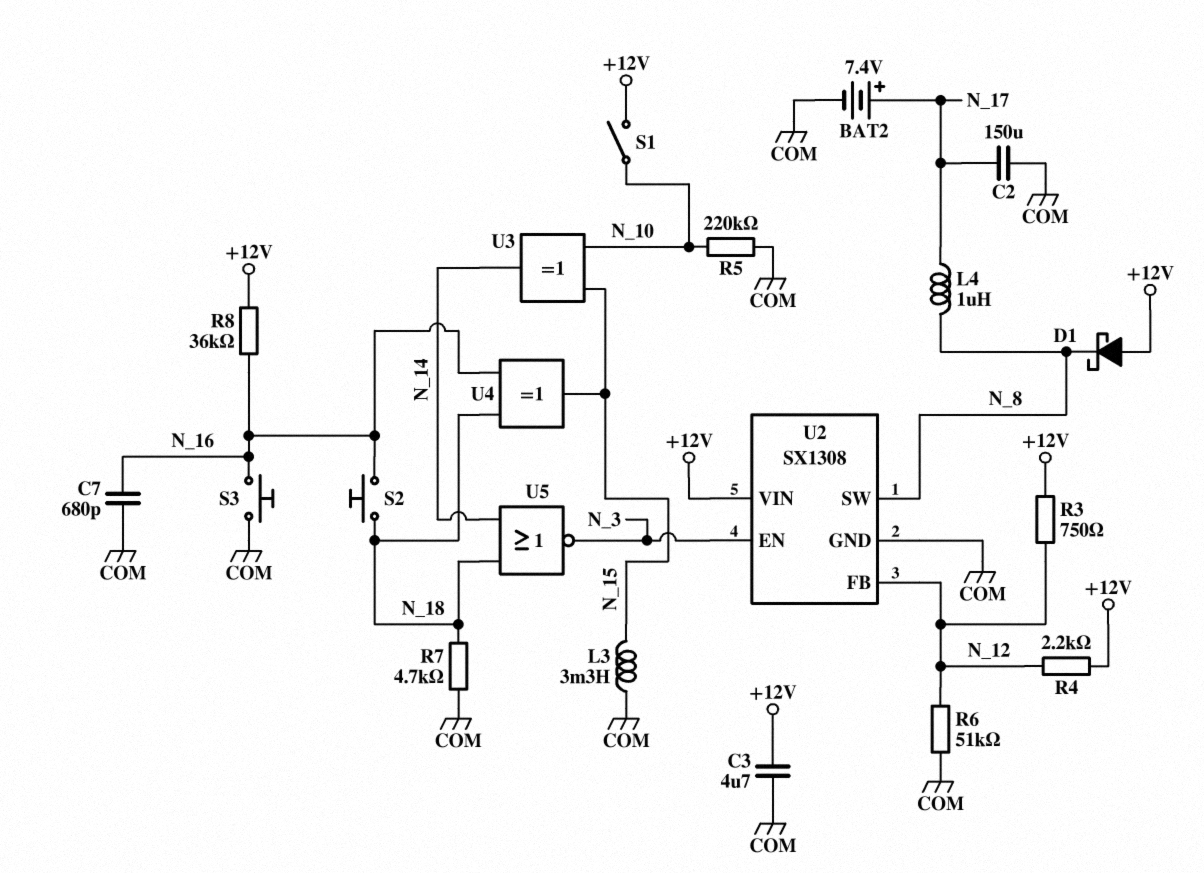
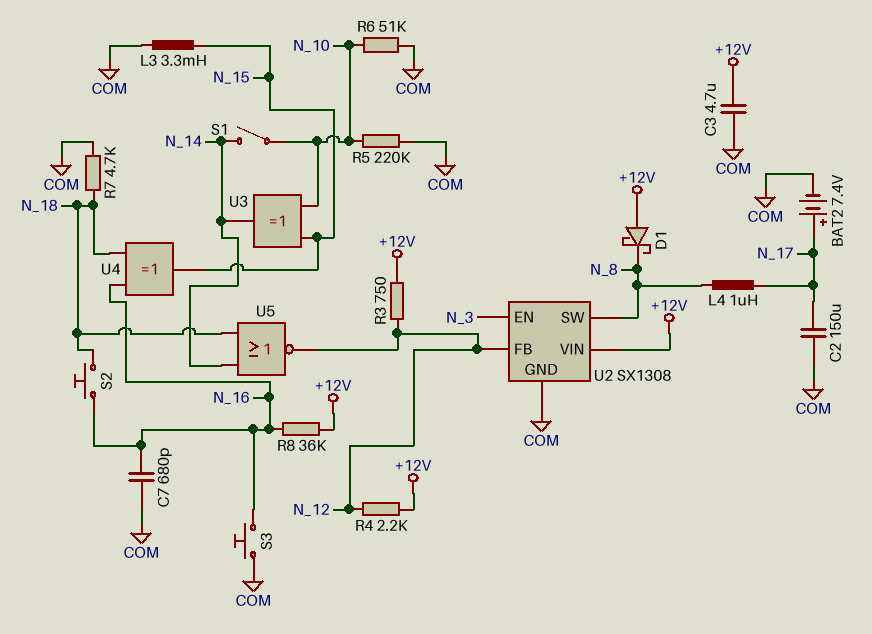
R6: 51k (COM, N_12) -> 51k (COM, N_10)
S1: switch (+12V, N_10) -> switch (N_10, N_14)
U5: NOR (in N_14, in N_18, out N_3) -> NOR (in N_14, in N_18, out N_12)

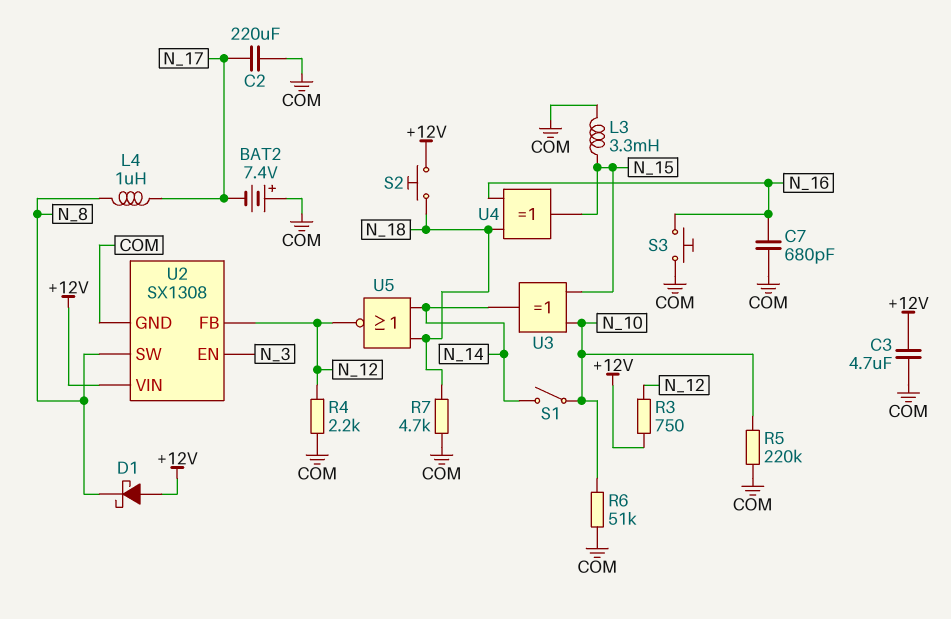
BAT2: 7.4V (plus N_17, minus COM) -> 7.4V (plus COM, minus N_17)
C2: 150uF (COM, N_17) -> 220uF (COM, N_17)
R4: 2.2k (+12V, N_12) -> 2.2k (COM, N_12)
R8: 36k (+12V, N_16) -> none
S2: button (N_16, N_18) -> button (+12V, N_18)

